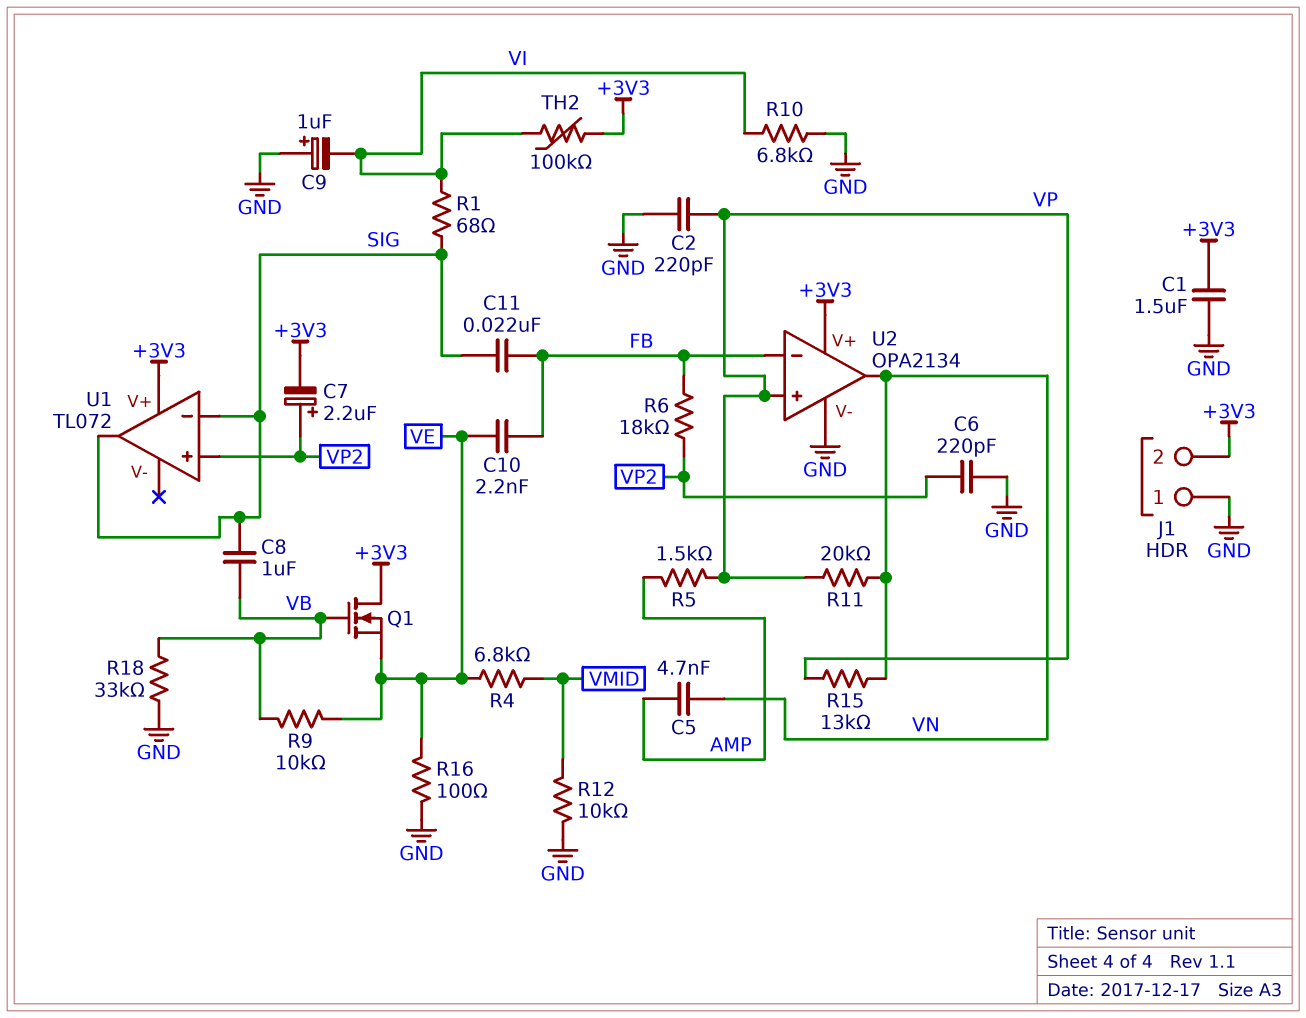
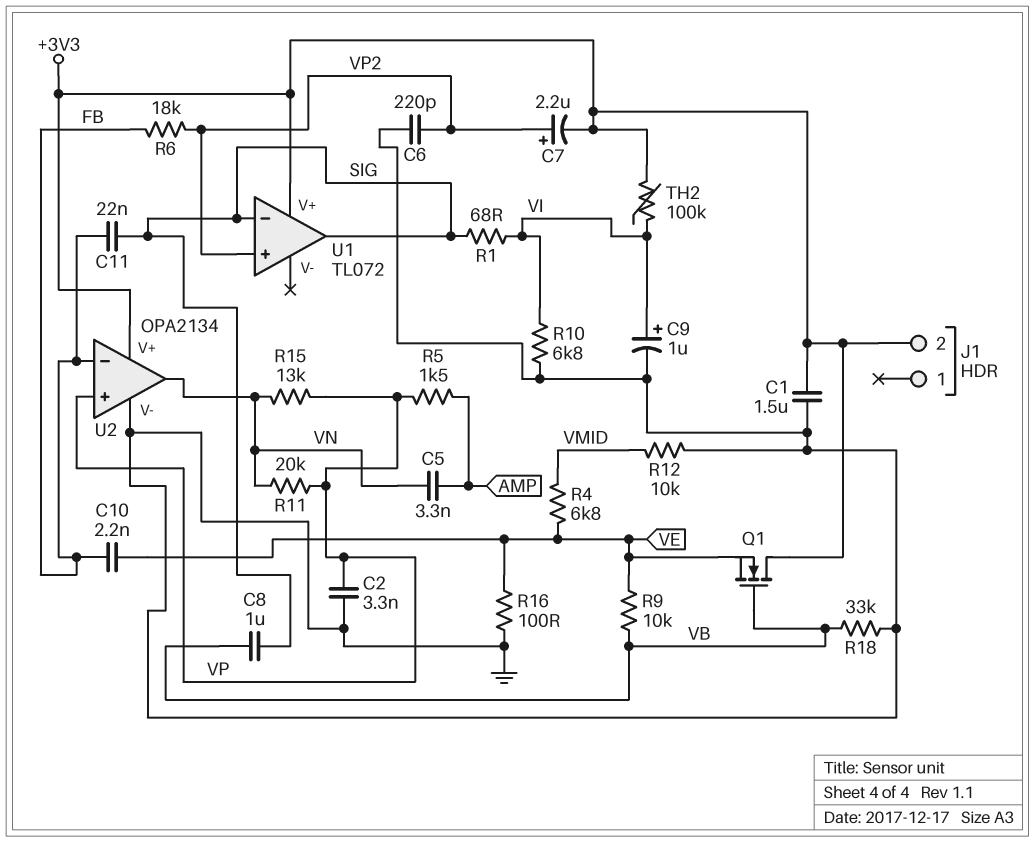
C2: 220pF (GND, VP) -> 3.3nF (GND, VP)
C5: 4.7nF (AMP, VN) -> 3.3nF (AMP, VN)
C9: 1uF (plus GND, minus VI) -> 1uF (plus VI, minus GND)
J1 pin 1: GND -> none

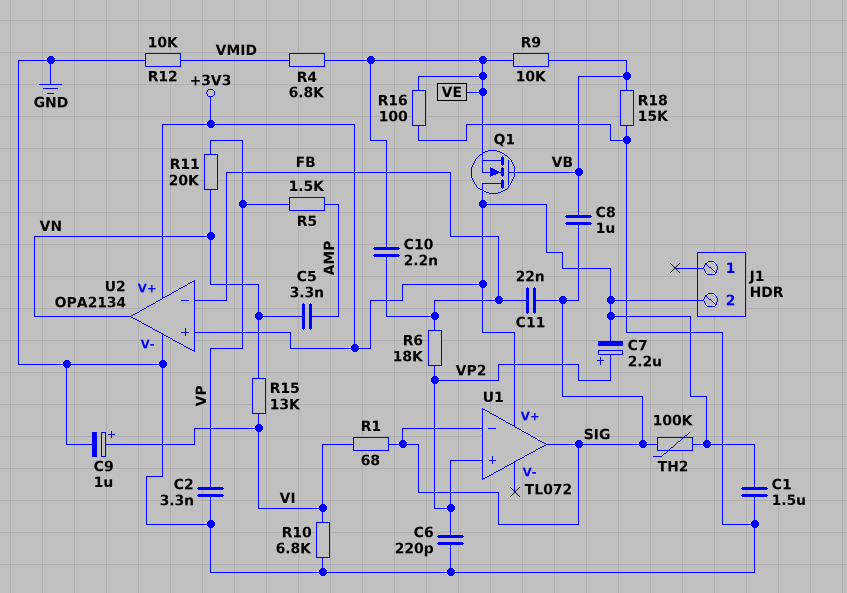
R15: 13k (VN, VP) -> 13k (VI, VN)
R18: 33k (GND, VB) -> 15k (GND, VB)
TH2: 100k (+3V3, VI) -> 100k (+3V3, SIG)
U2 pin in+: VP -> +3V3

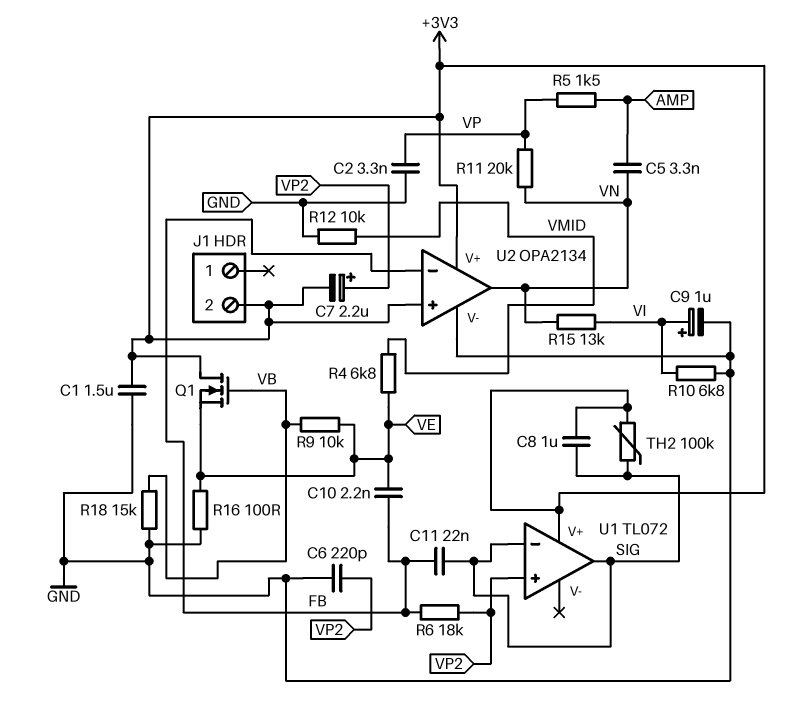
C8: 1uF (SIG, VB) -> 1uF (+3V3, SIG)
R1: 68 (SIG, VI) -> none

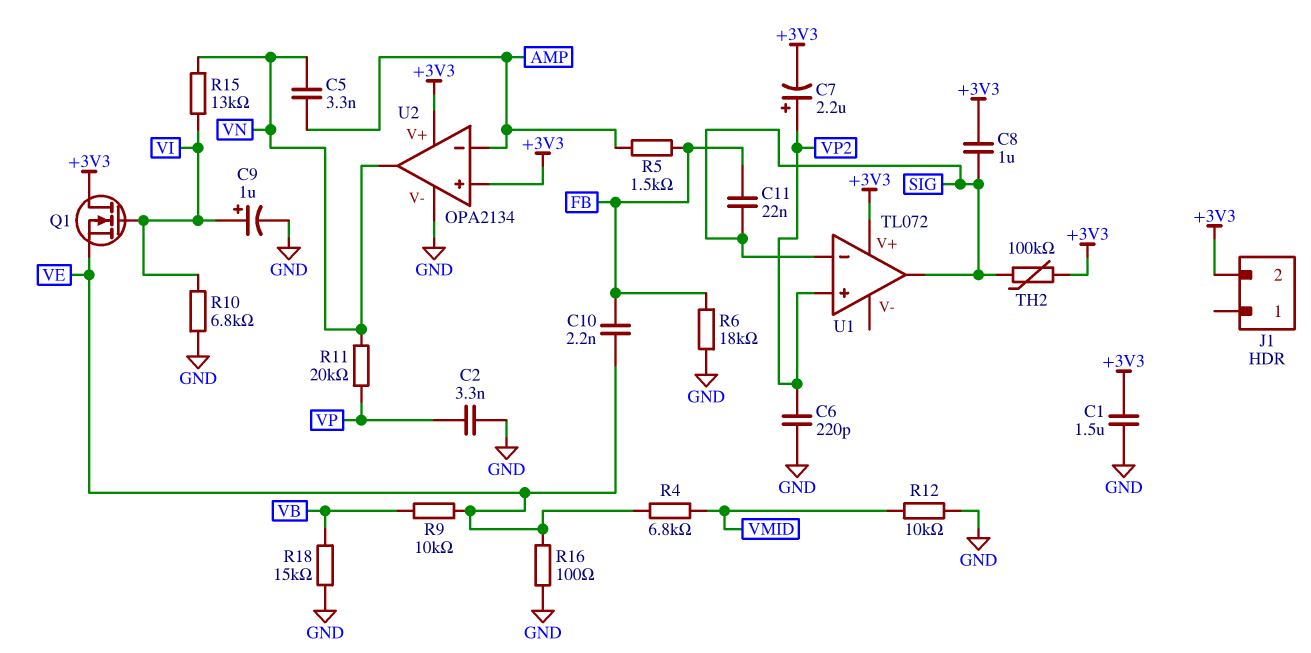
Q1: NMOS (G VB, D +3V3, S VE) -> NMOS (G VI, D +3V3, S VE)
R5: 1.5k (AMP, VP) -> 1.5k (AMP, FB)
R6: 18k (FB, VP2) -> 18k (FB, GND)
U2 pin in-: FB -> AMP

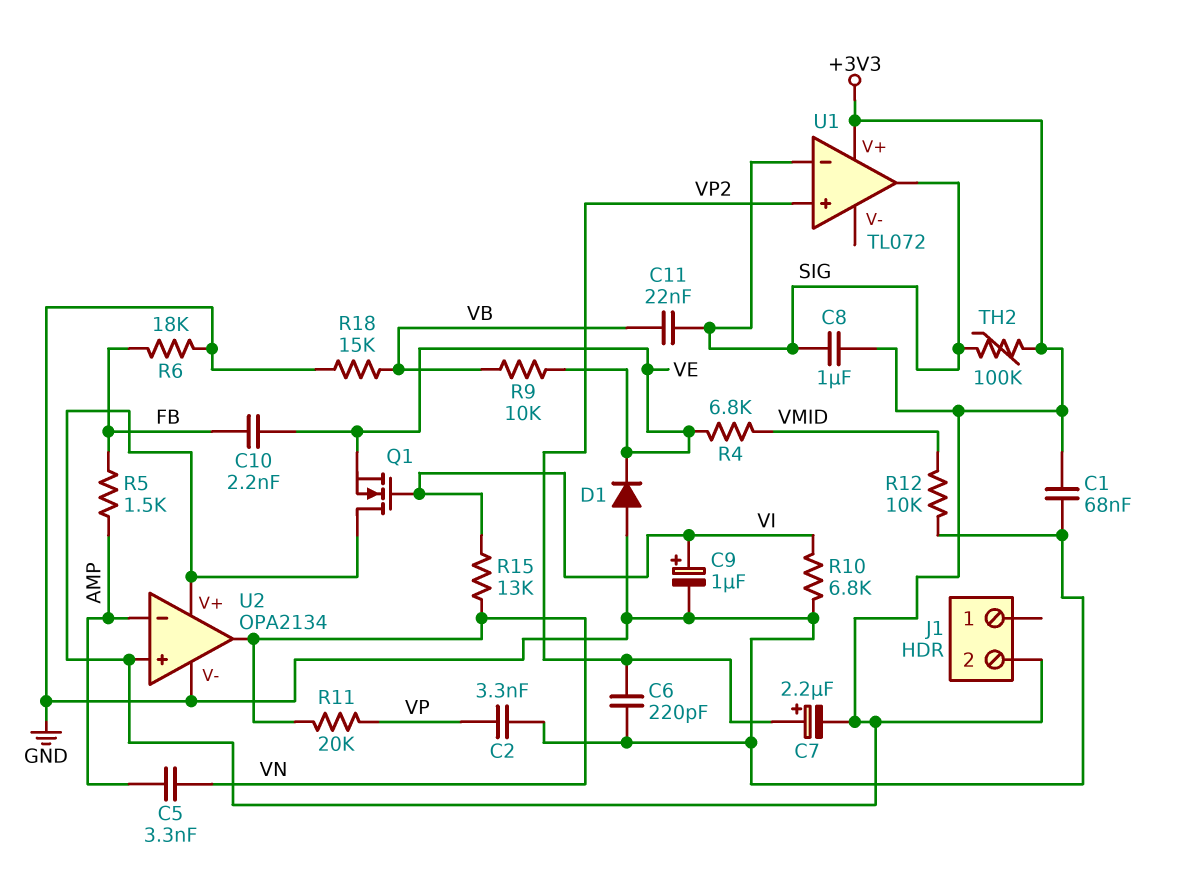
C1: 1.5uF (+3V3, GND) -> 68nF (+3V3, GND)
C11: 22nF (FB, SIG) -> 22nF (SIG, VB)
D1: none -> diode (A GND, K VE)
R16: 100 (GND, VE) -> none

